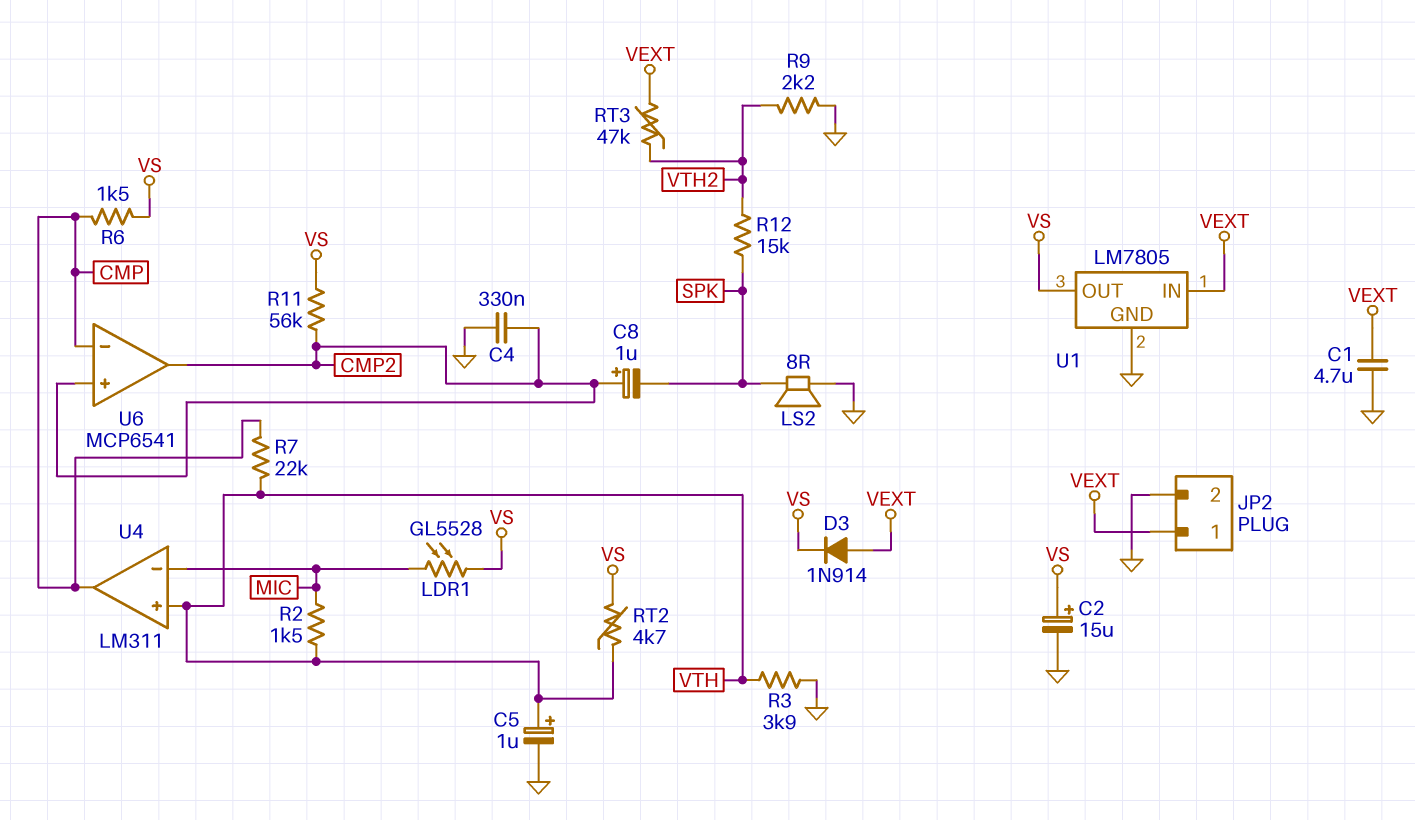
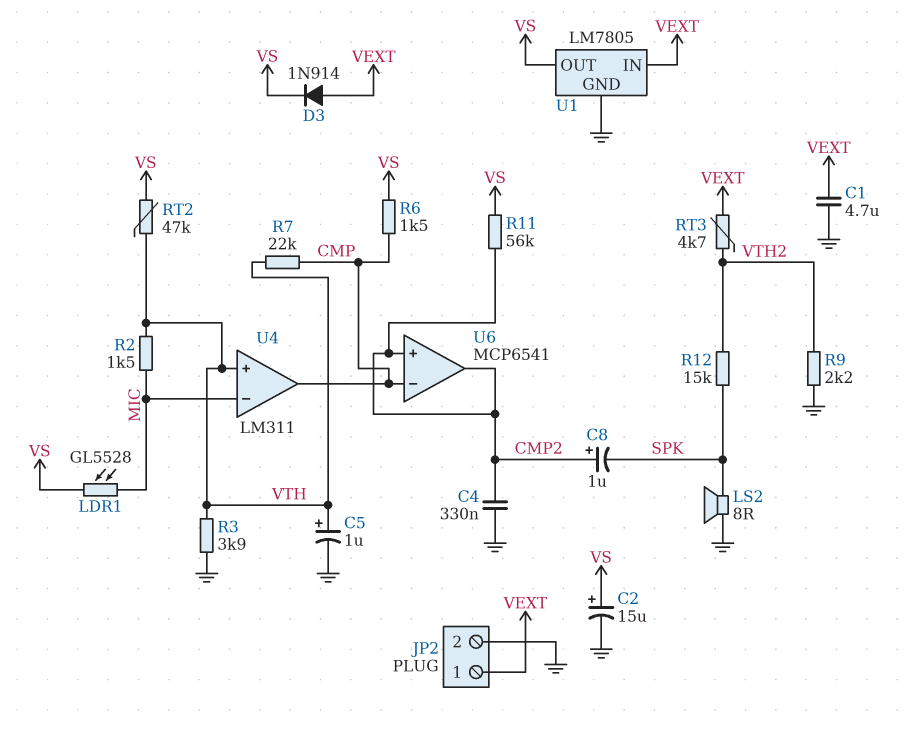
RT2: 4.7k (VS, VTH) -> 47k (VS, VTH)
RT3: 47k (VEXT, VTH2) -> 4.7k (VEXT, VTH2)

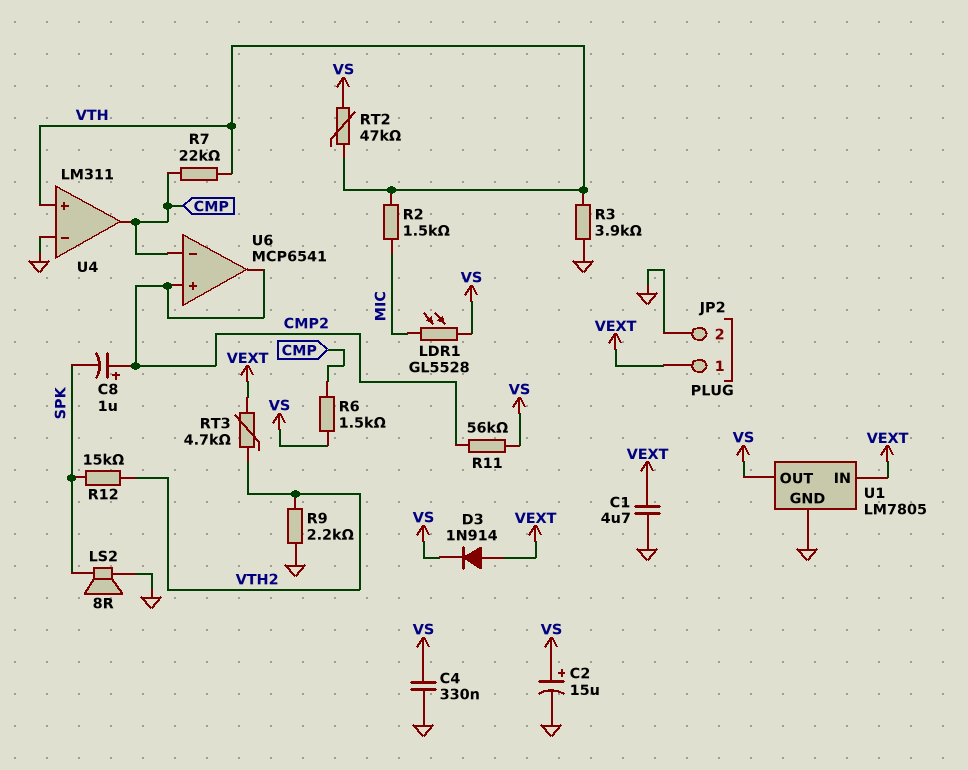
C4: 330nF (CMP2, GND) -> 330nF (GND, VS)
C5: 1uF (plus VTH, minus GND) -> none
U4 pin in-: MIC -> GND

